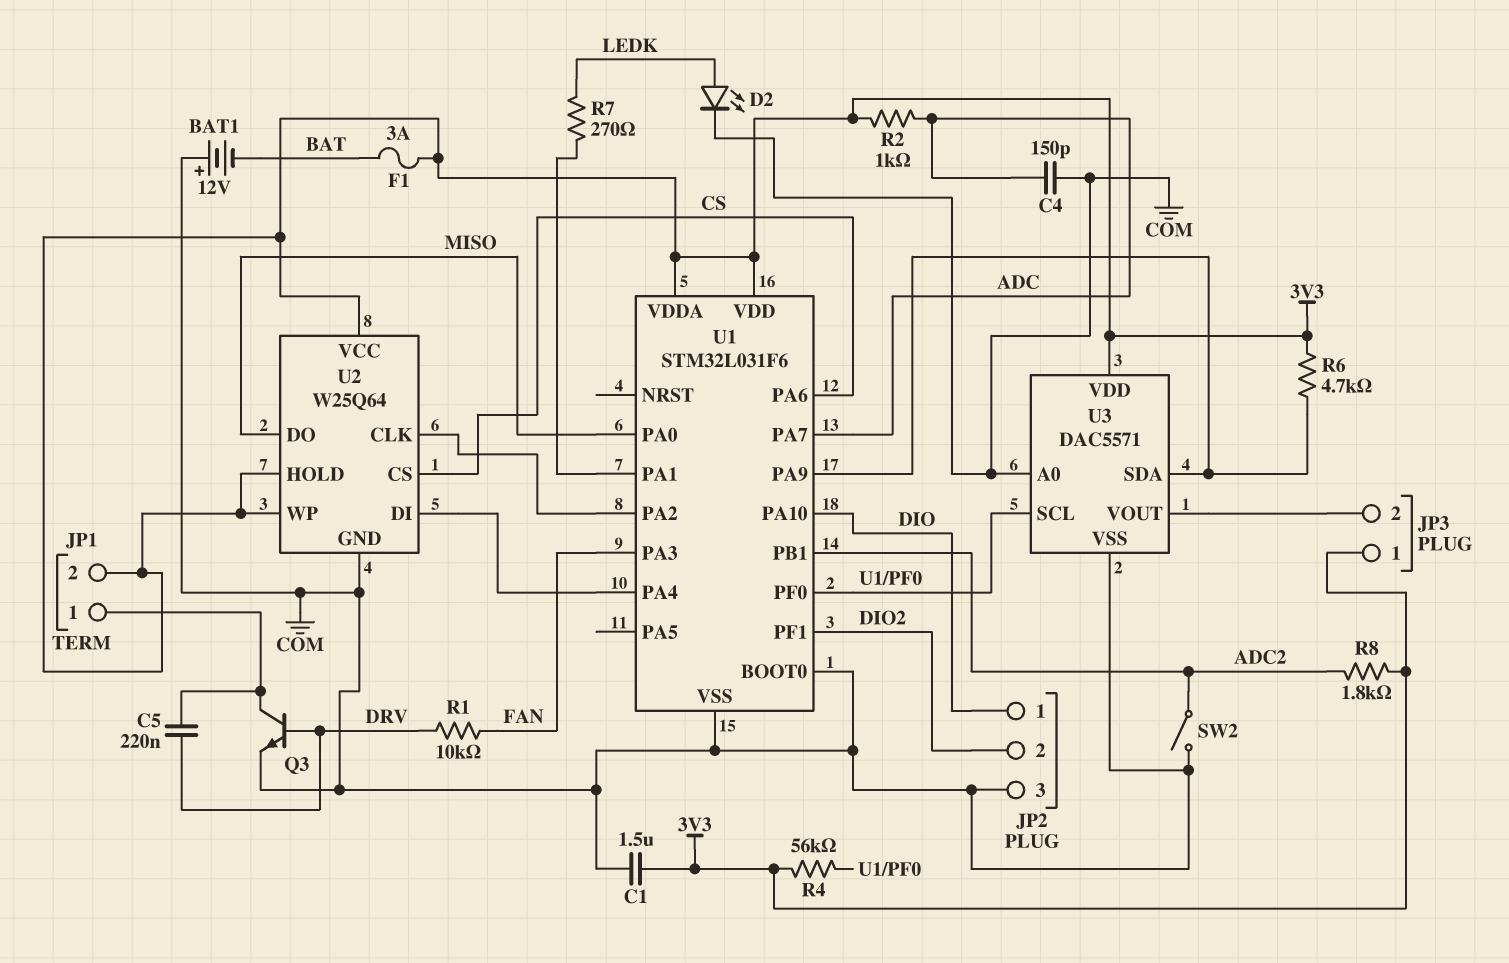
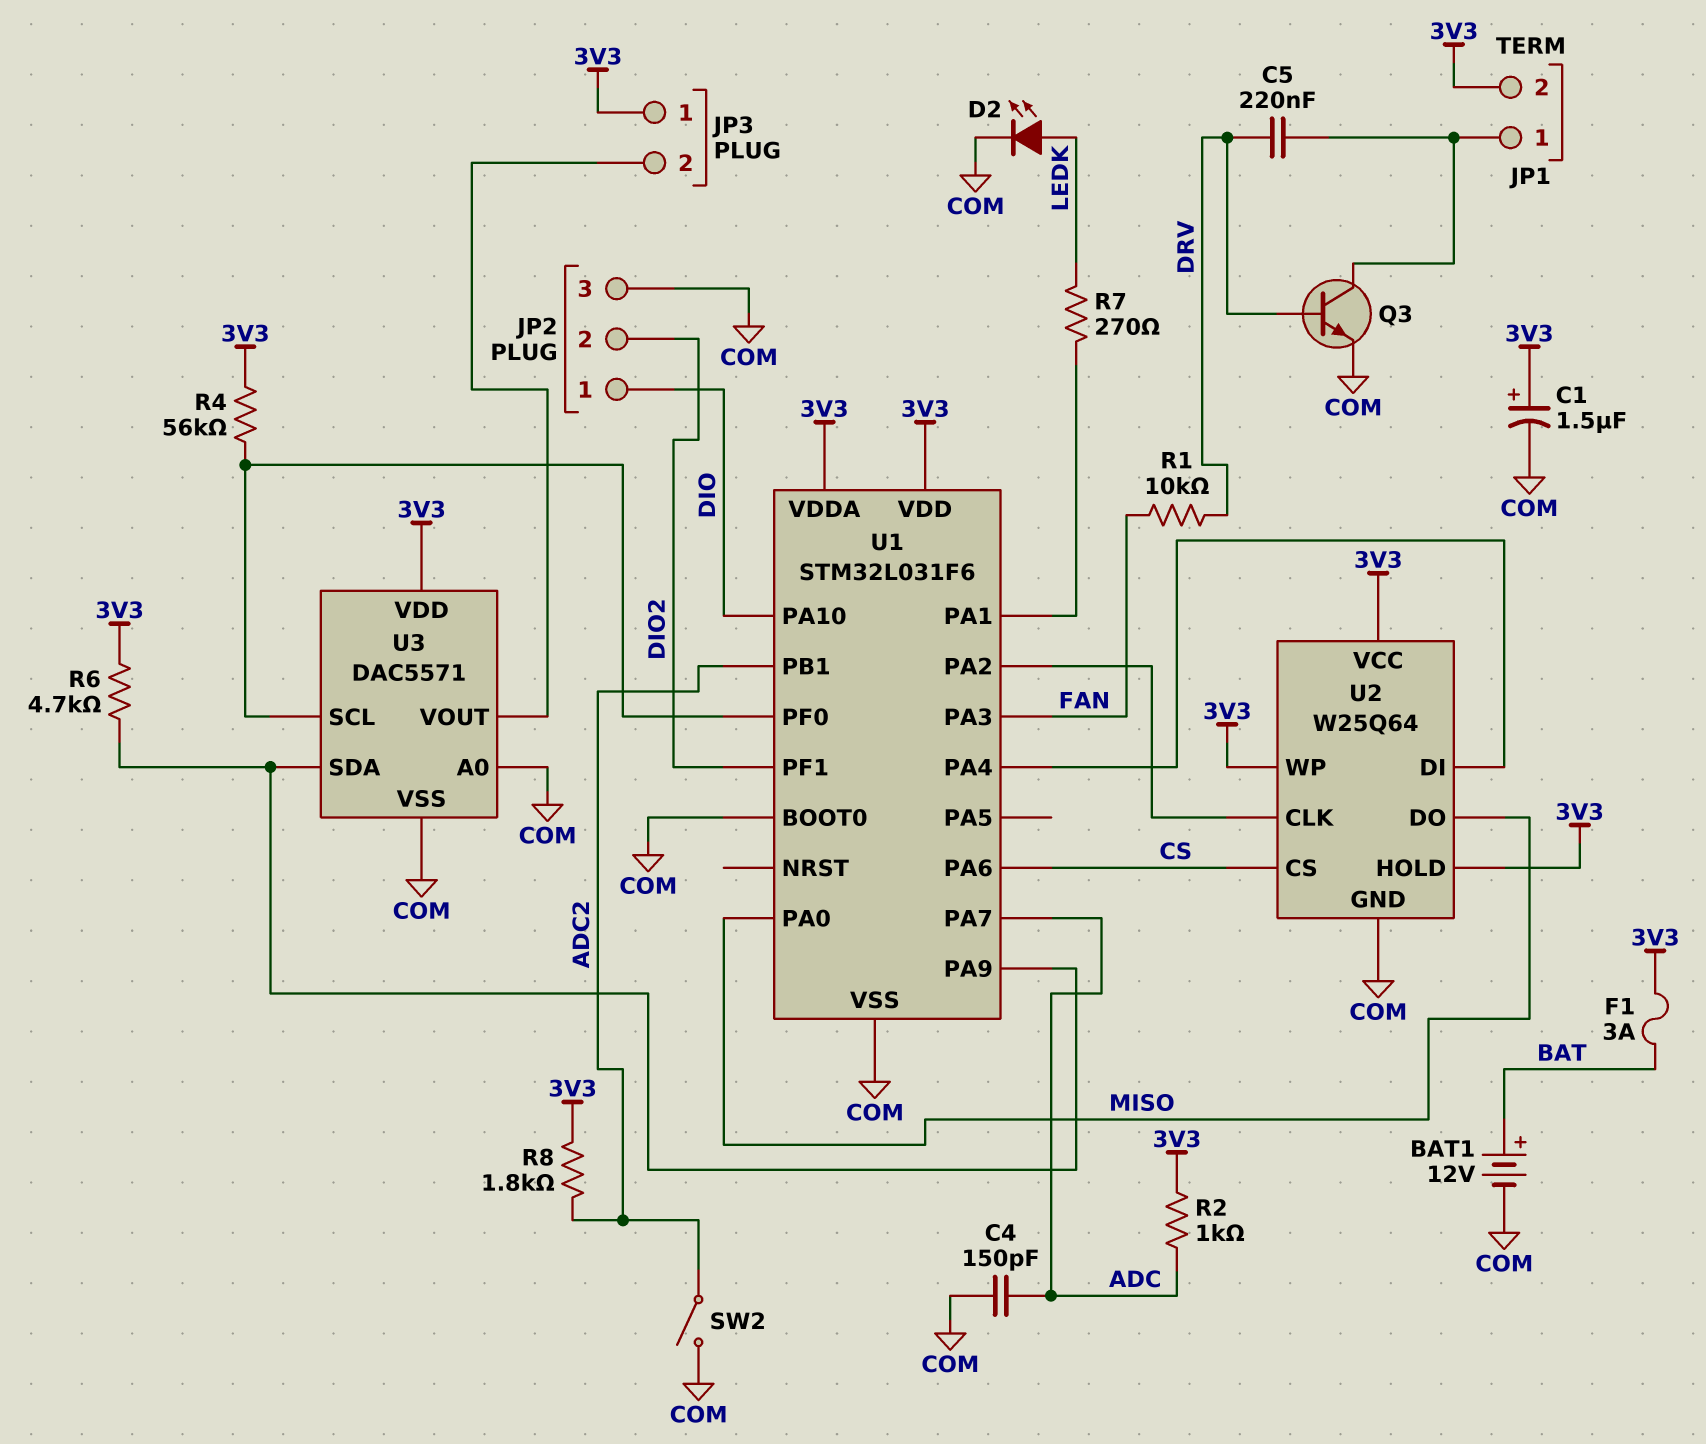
BAT1: 12V (plus COM, minus BAT) -> 12V (plus BAT, minus COM)
C1: 1.5uF (3V3, COM) -> 1.5uF (plus 3V3, minus COM)

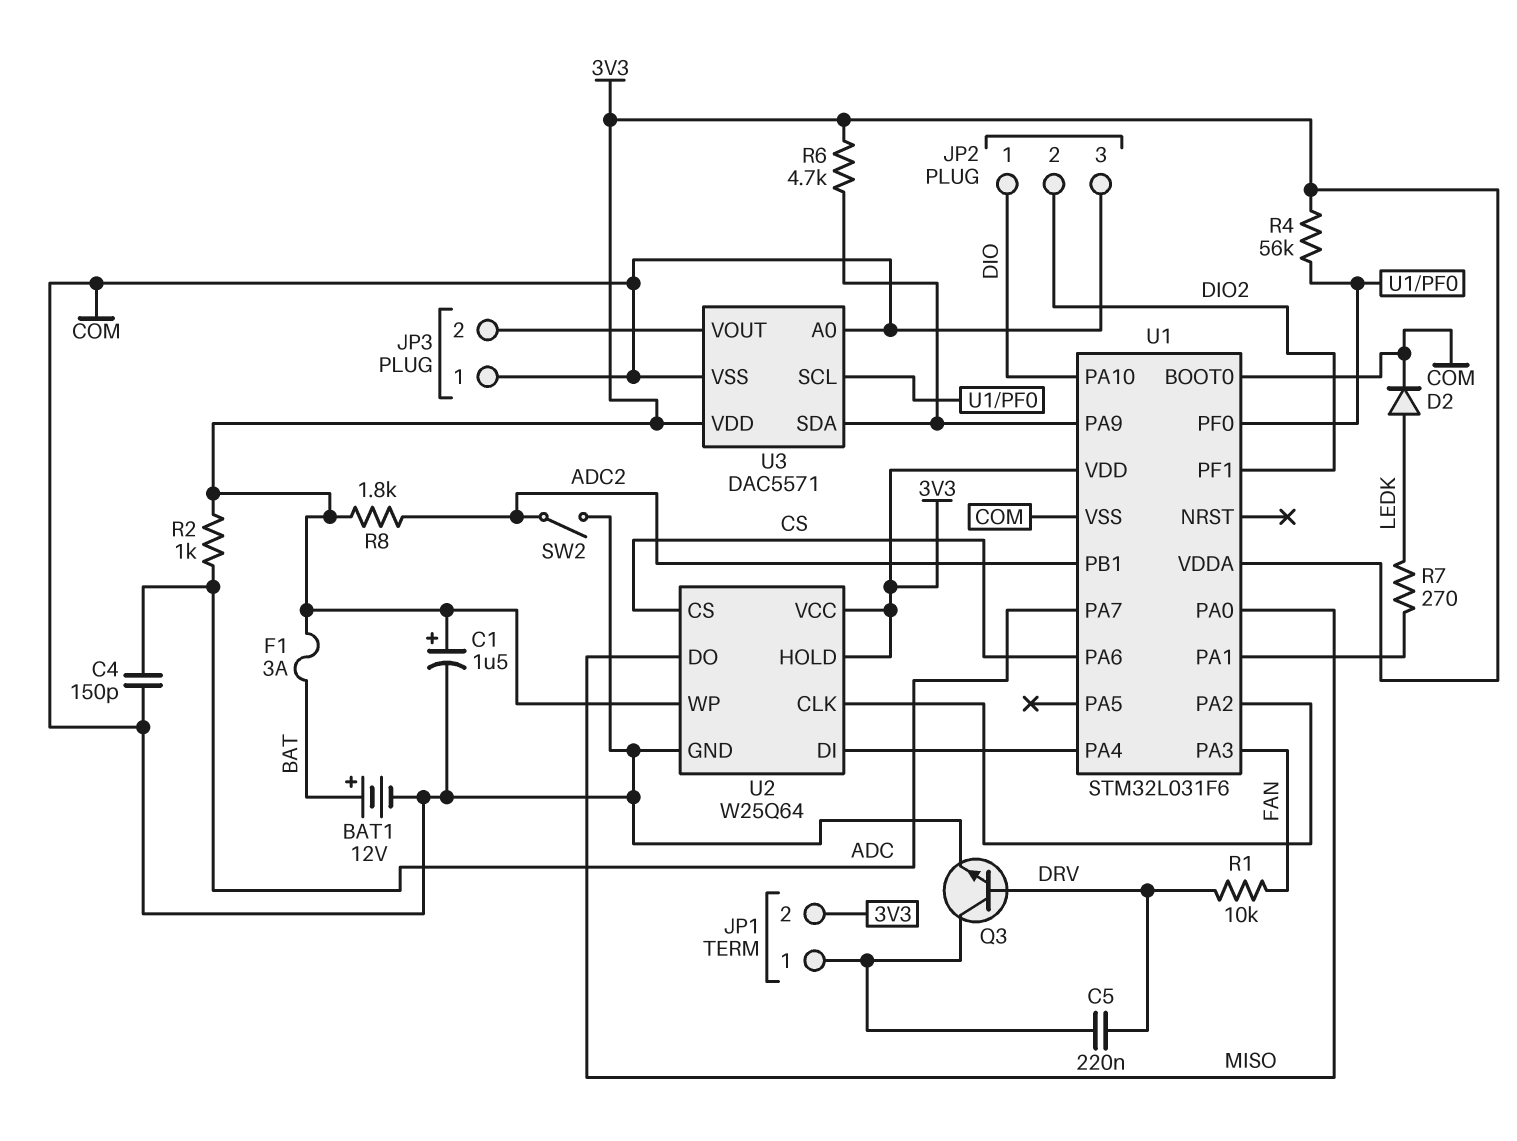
D2: LED (A LEDK, K COM) -> diode (A LEDK, K COM)
JP3 pin 1: 3V3 -> COM

